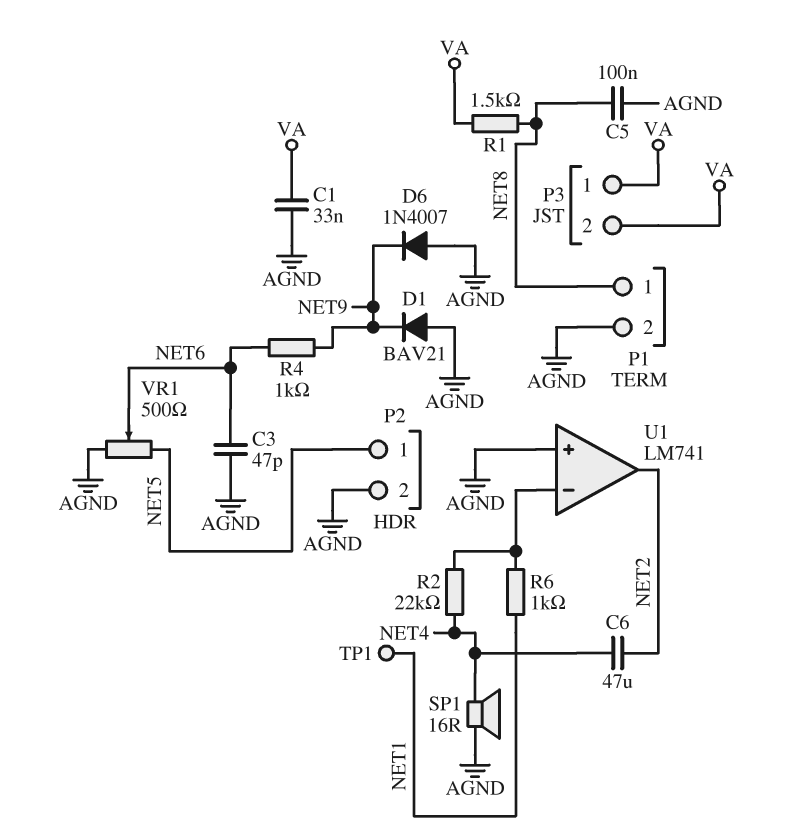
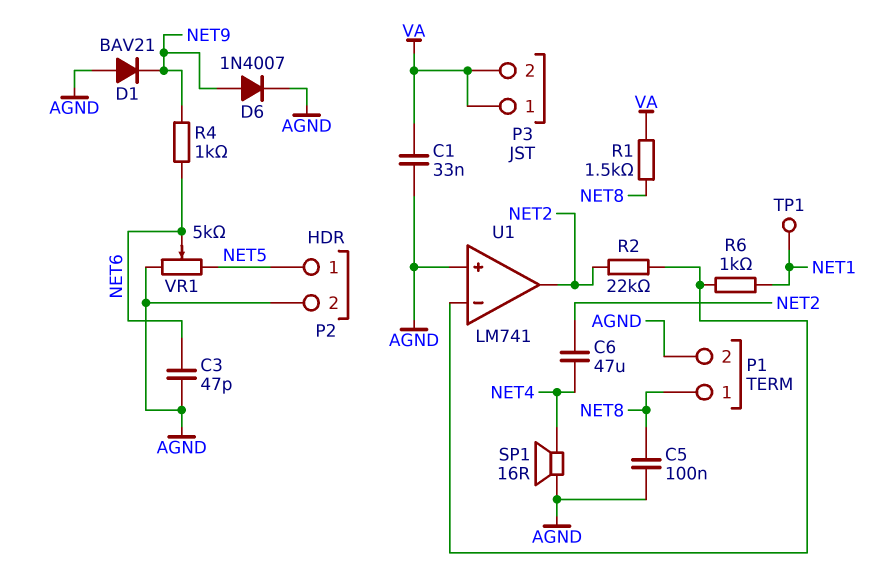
D6: diode 1N4007 (A AGND, K NET9) -> diode 1N4007 (A NET9, K AGND)
R2: 22k (NET4, U1/in-) -> 22k (NET2, U1/in-)
VR1: 500 (AGND, NET5, wiper NET6) -> 5k (AGND, NET5, wiper NET6)

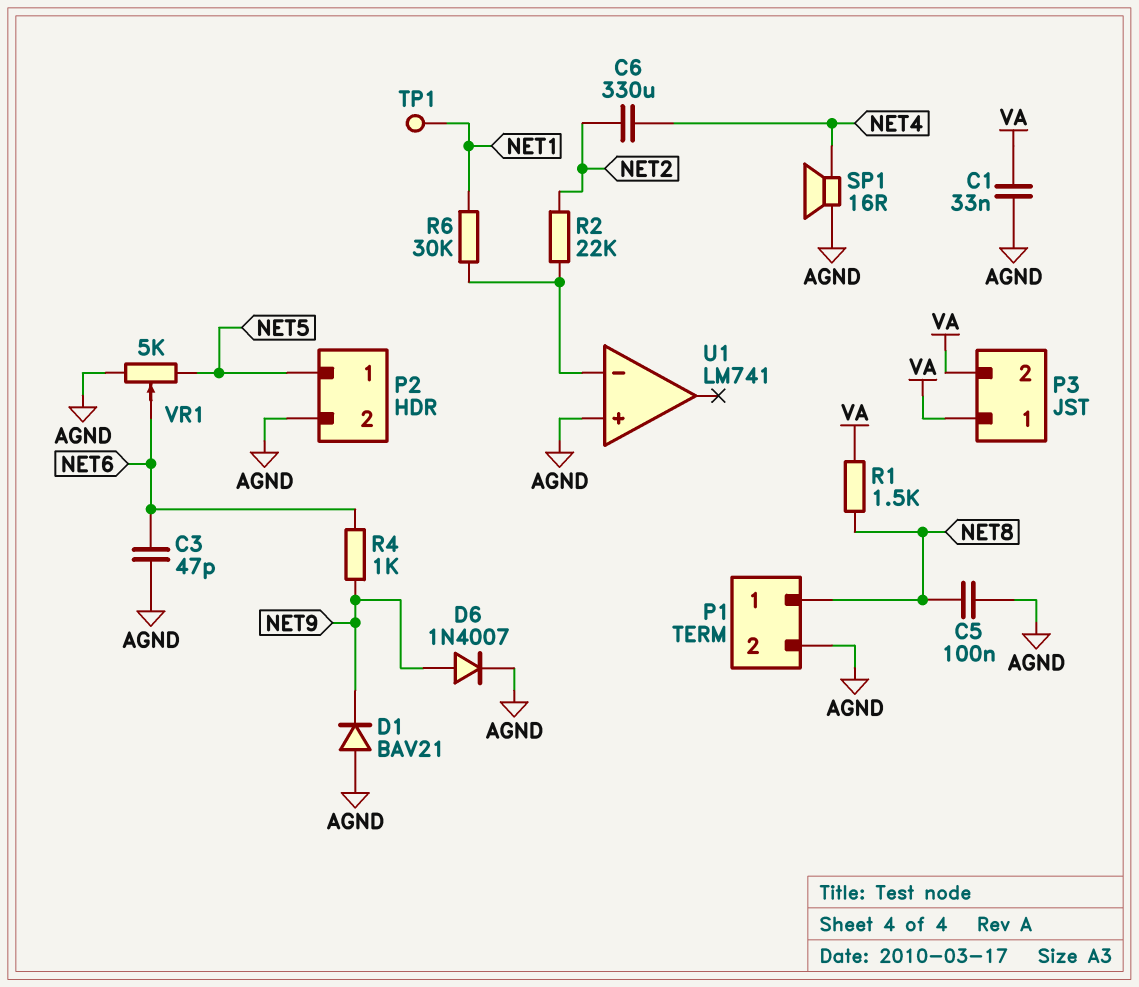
C6: 47uF (NET2, NET4) -> 330uF (NET2, NET4)
R6: 1k (NET1, U1/in-) -> 30k (NET1, U1/in-)
U1 pin out: NET2 -> none

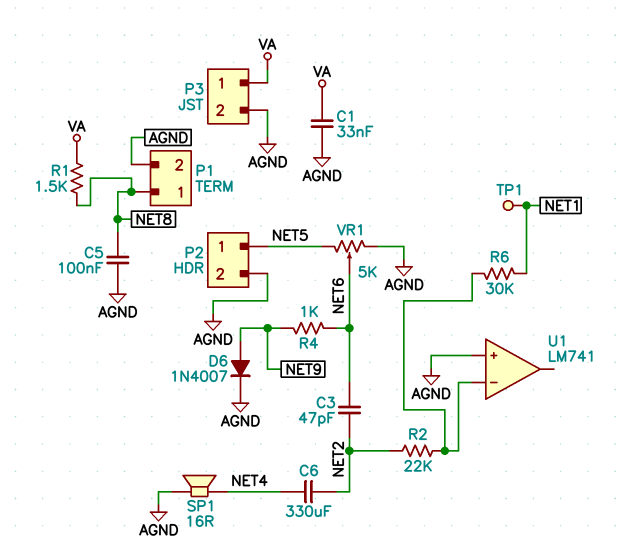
C3: 47pF (AGND, NET6) -> 47pF (NET2, NET6)
D1: diode BAV21 (A AGND, K NET9) -> none
P3 pin 2: VA -> AGND

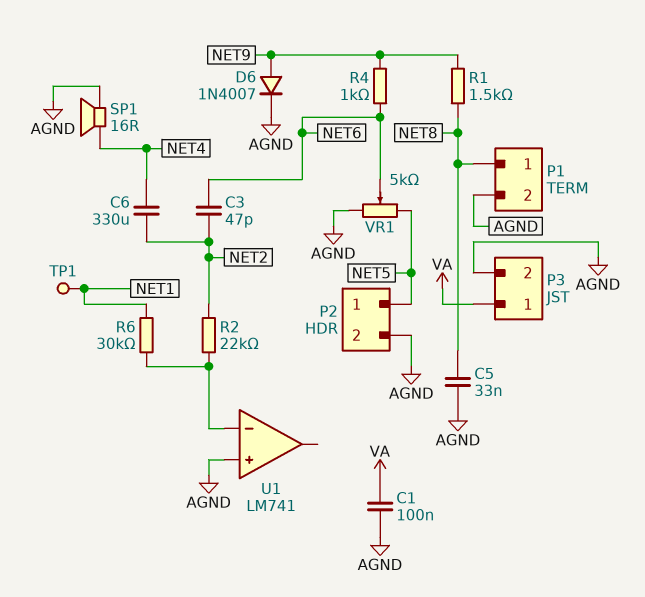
C1: 33nF (AGND, VA) -> 100nF (AGND, VA)
C5: 100nF (AGND, NET8) -> 33nF (AGND, NET8)
R1: 1.5k (NET8, VA) -> 1.5k (NET8, NET9)

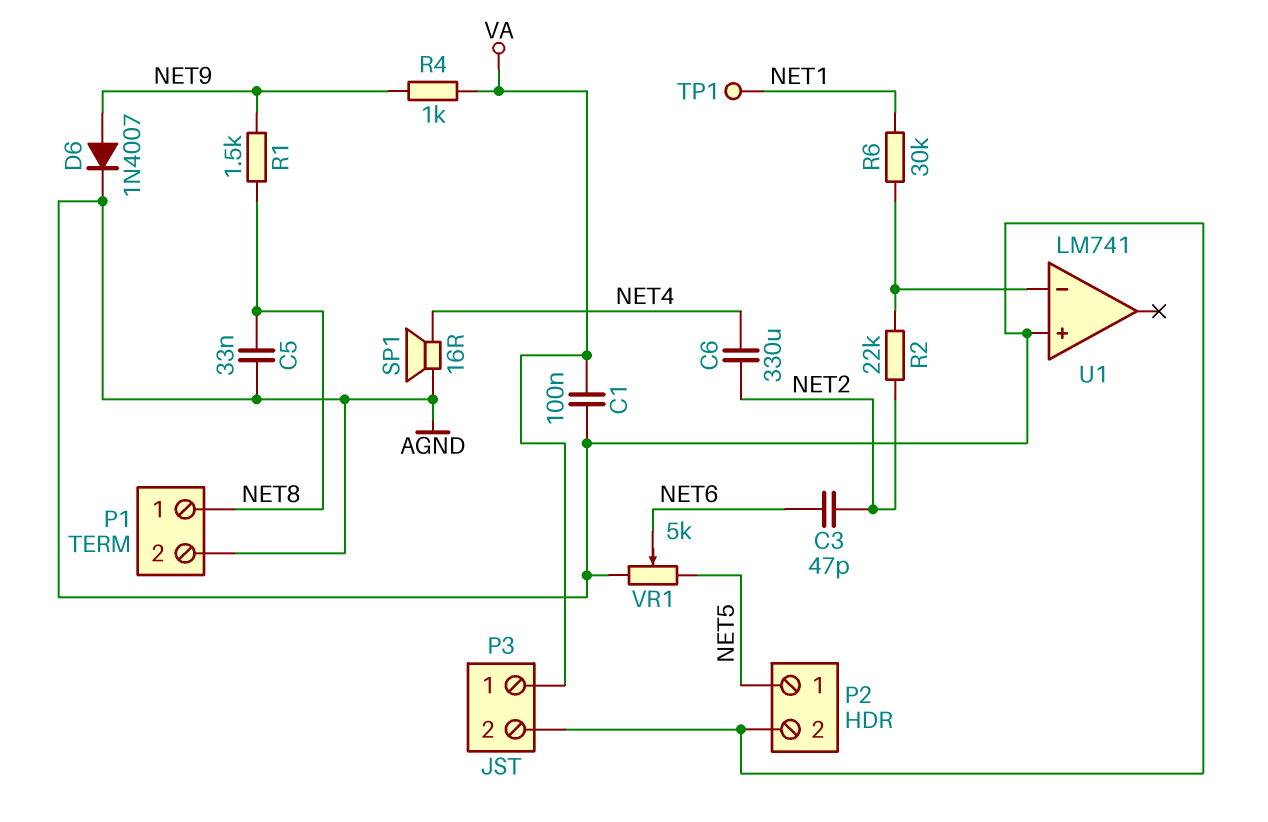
R4: 1k (NET6, NET9) -> 1k (NET9, VA)

